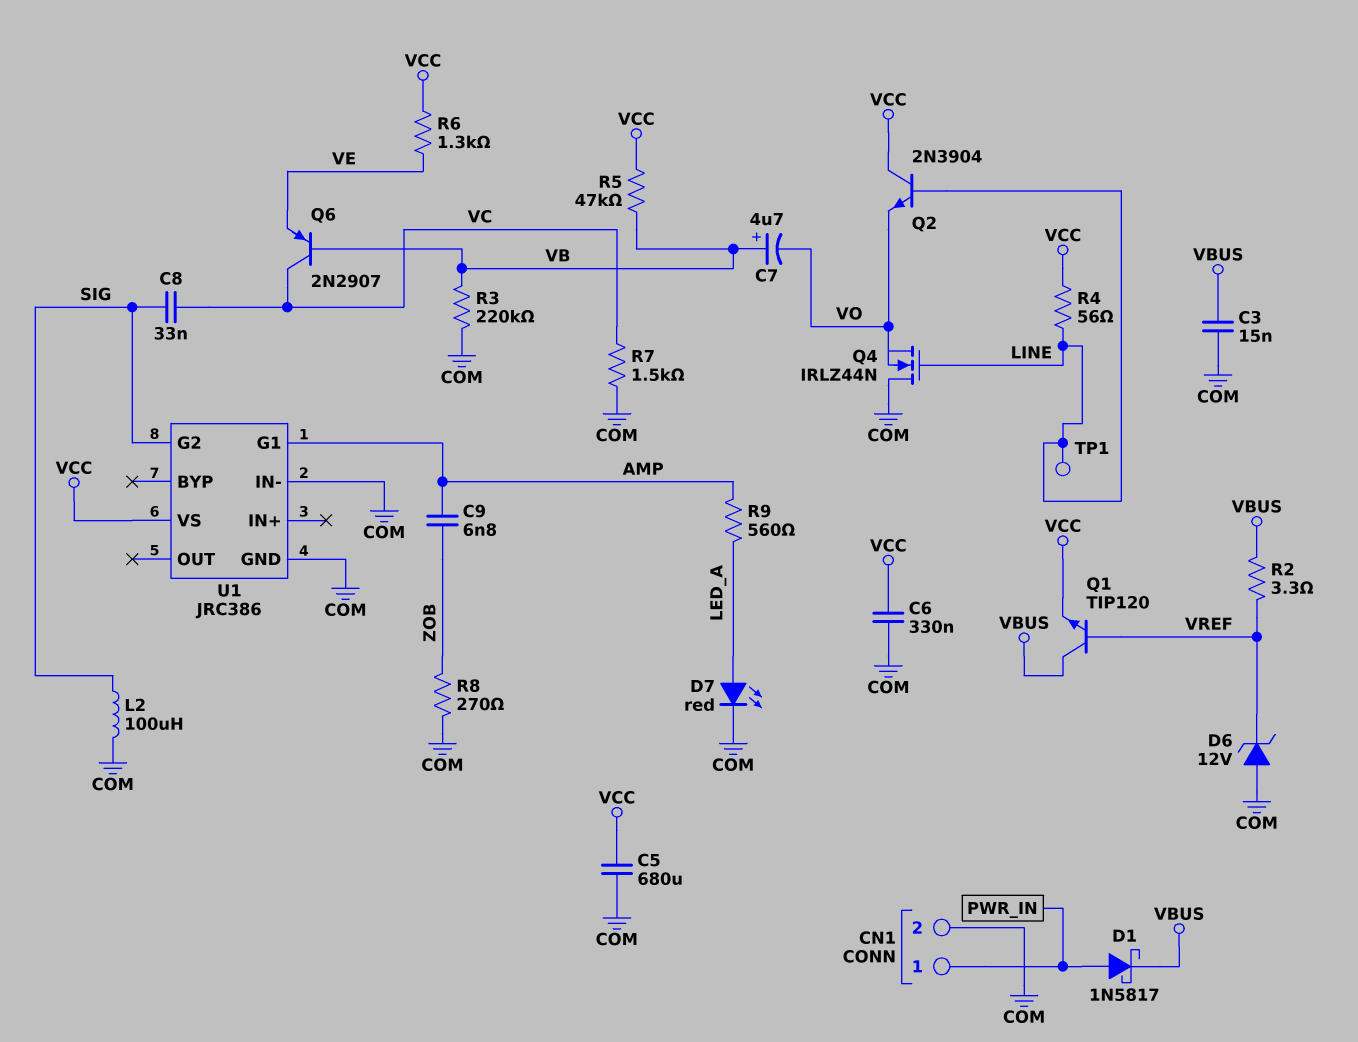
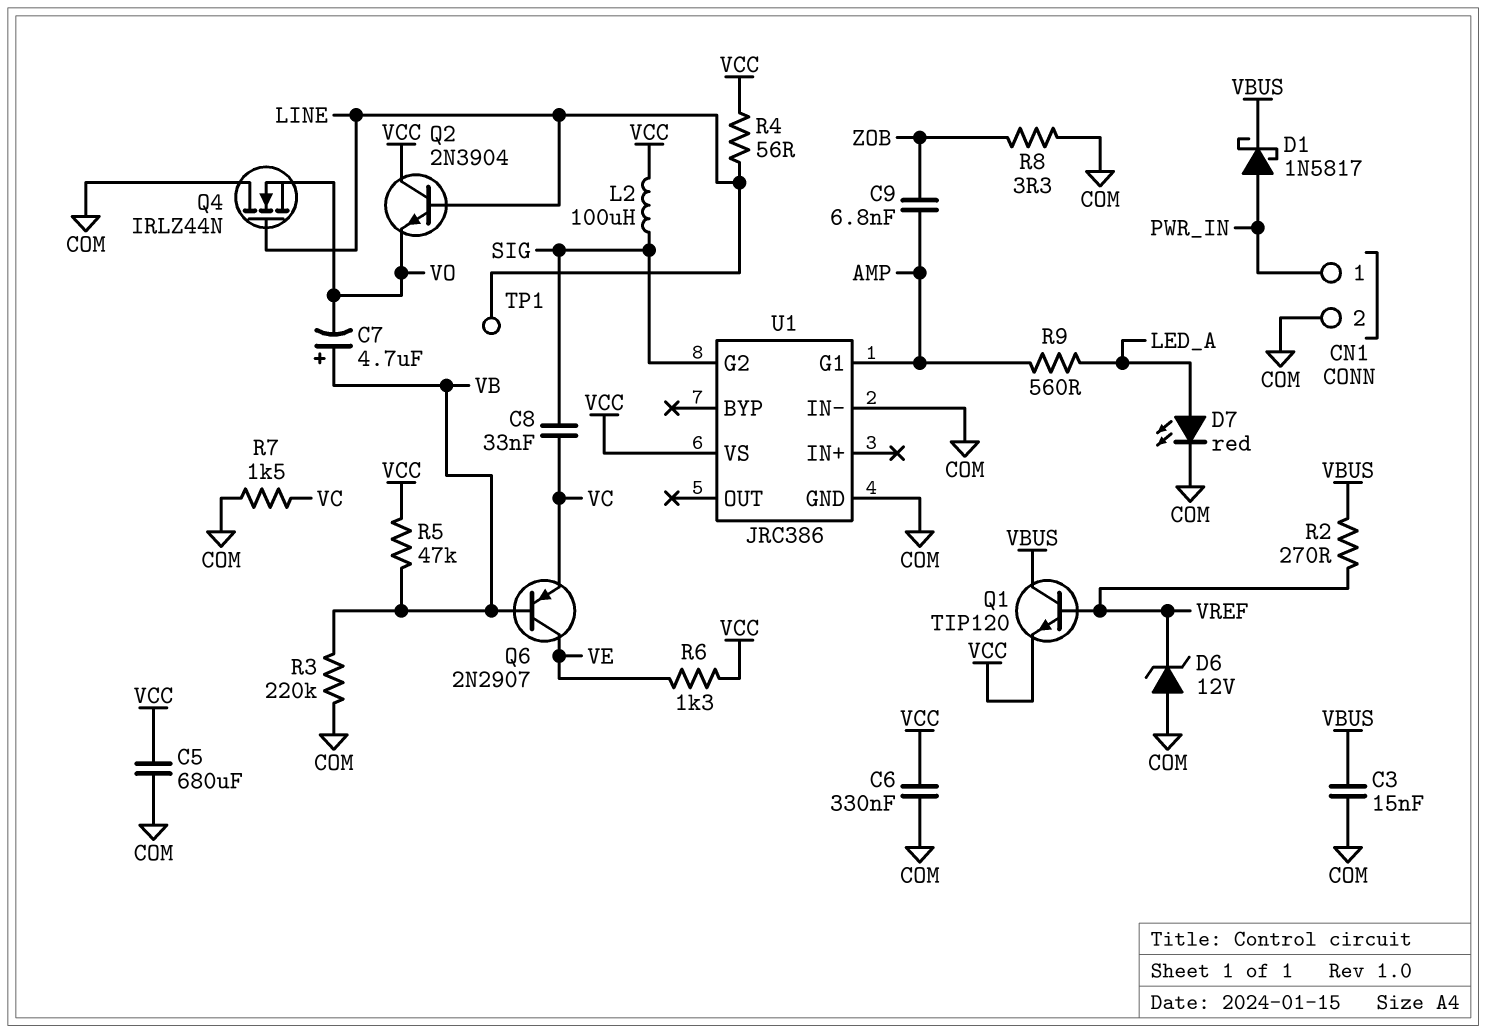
L2: 100uH (COM, SIG) -> 100uH (SIG, VCC)
Q6: PNP 2N2907 (B VB, C VC, E VE) -> PNP 2N2907 (B VB, C VE, E VC)
R2: 3.3 (VBUS, VREF) -> 270 (VBUS, VREF)
R8: 270 (COM, ZOB) -> 3.3 (COM, ZOB)

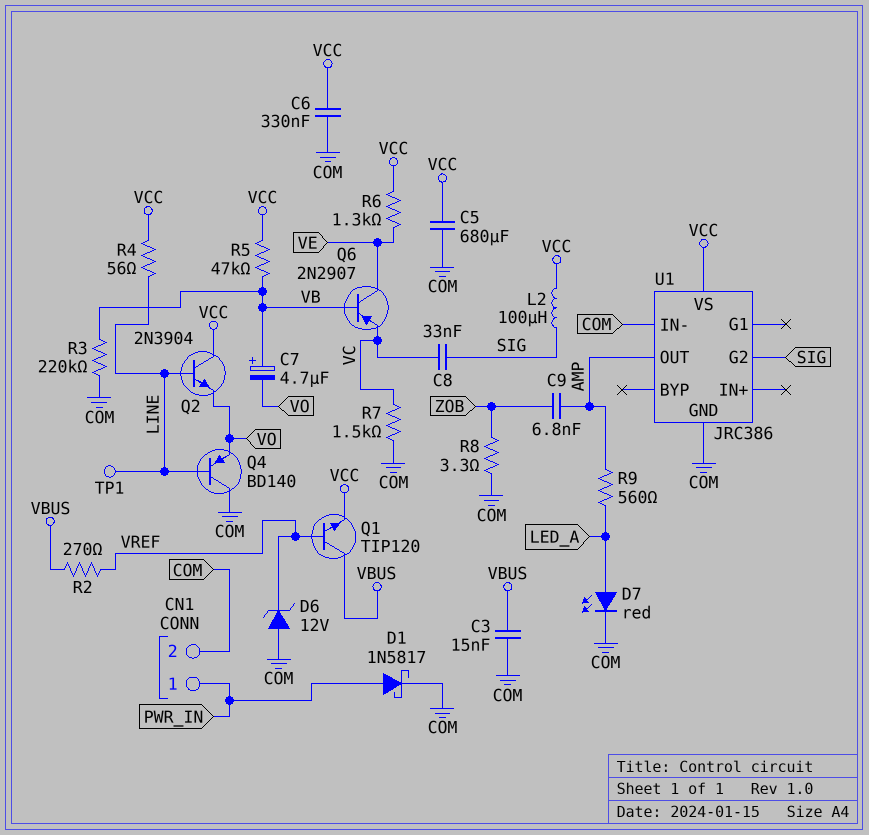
D1: schottky 1N5817 (A PWR_IN, K VBUS) -> schottky 1N5817 (A PWR_IN, K COM)
Q4: NMOS IRLZ44N (G LINE, D COM, S VO) -> PNP BD140 (B LINE, C COM, E VO)
U1 pin G1: AMP -> none
U1 pin OUT: none -> AMP

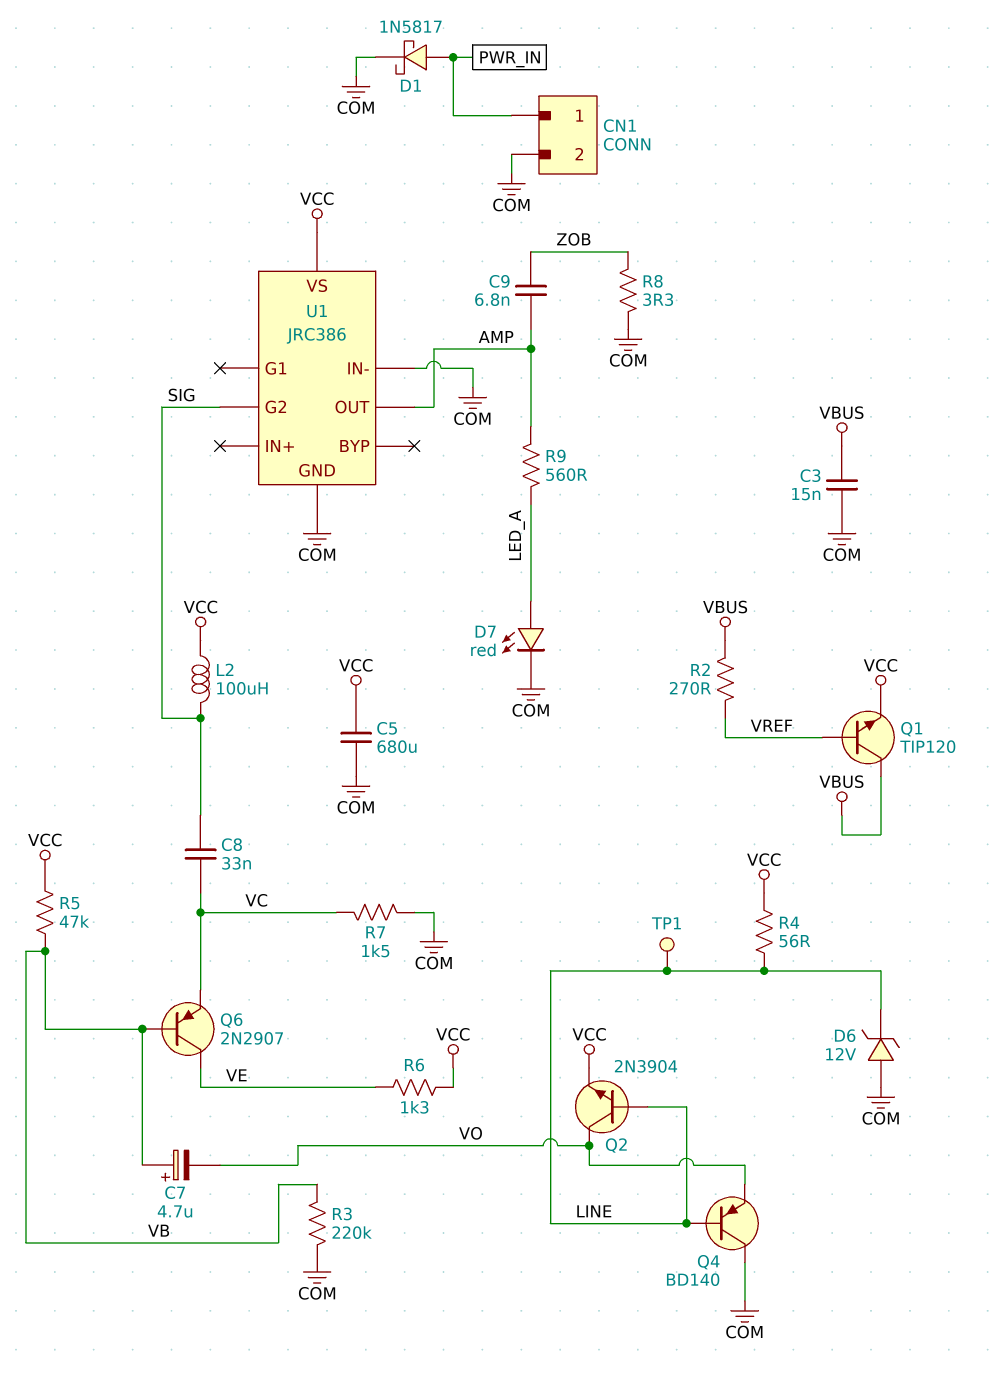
C6: 330nF (COM, VCC) -> none
D6: zener 12V (A COM, K VREF) -> zener 12V (A COM, K LINE)
Q2: NPN 2N3904 (B LINE, C VCC, E VO) -> NPN 2N3904 (B LINE, C VO, E VCC)

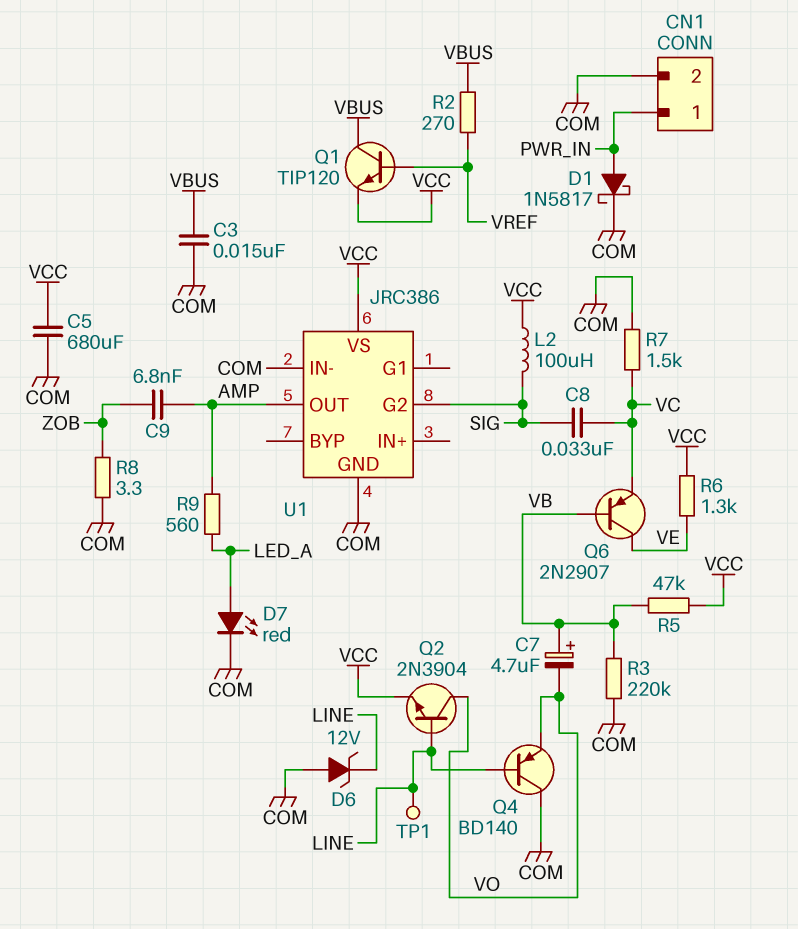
R4: 56 (LINE, VCC) -> none

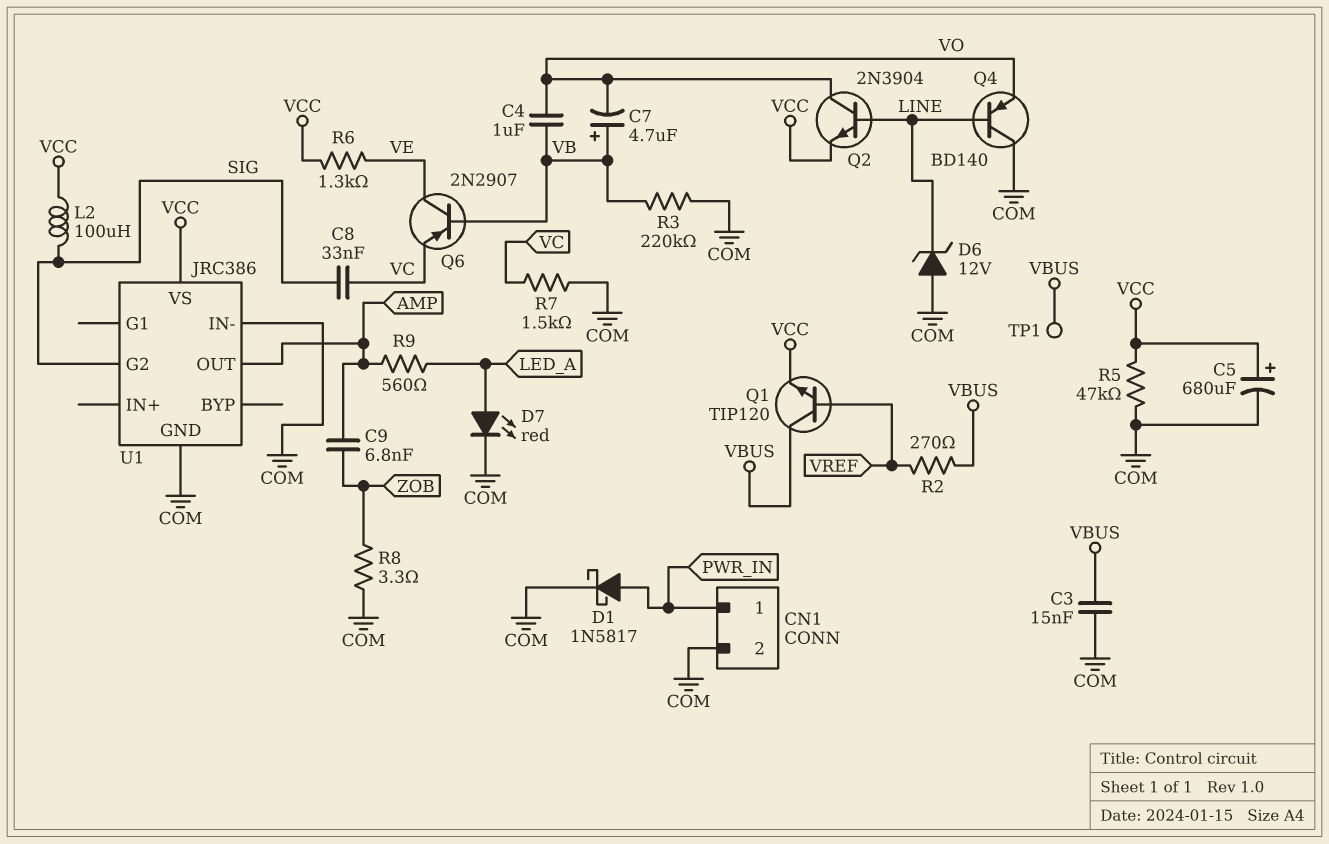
C4: none -> 1uF (VB, VO)
C5: 680uF (COM, VCC) -> 680uF (plus VCC, minus COM)
R5: 47k (VB, VCC) -> 47k (COM, VCC)
TP1: test point (LINE) -> test point (VBUS)

